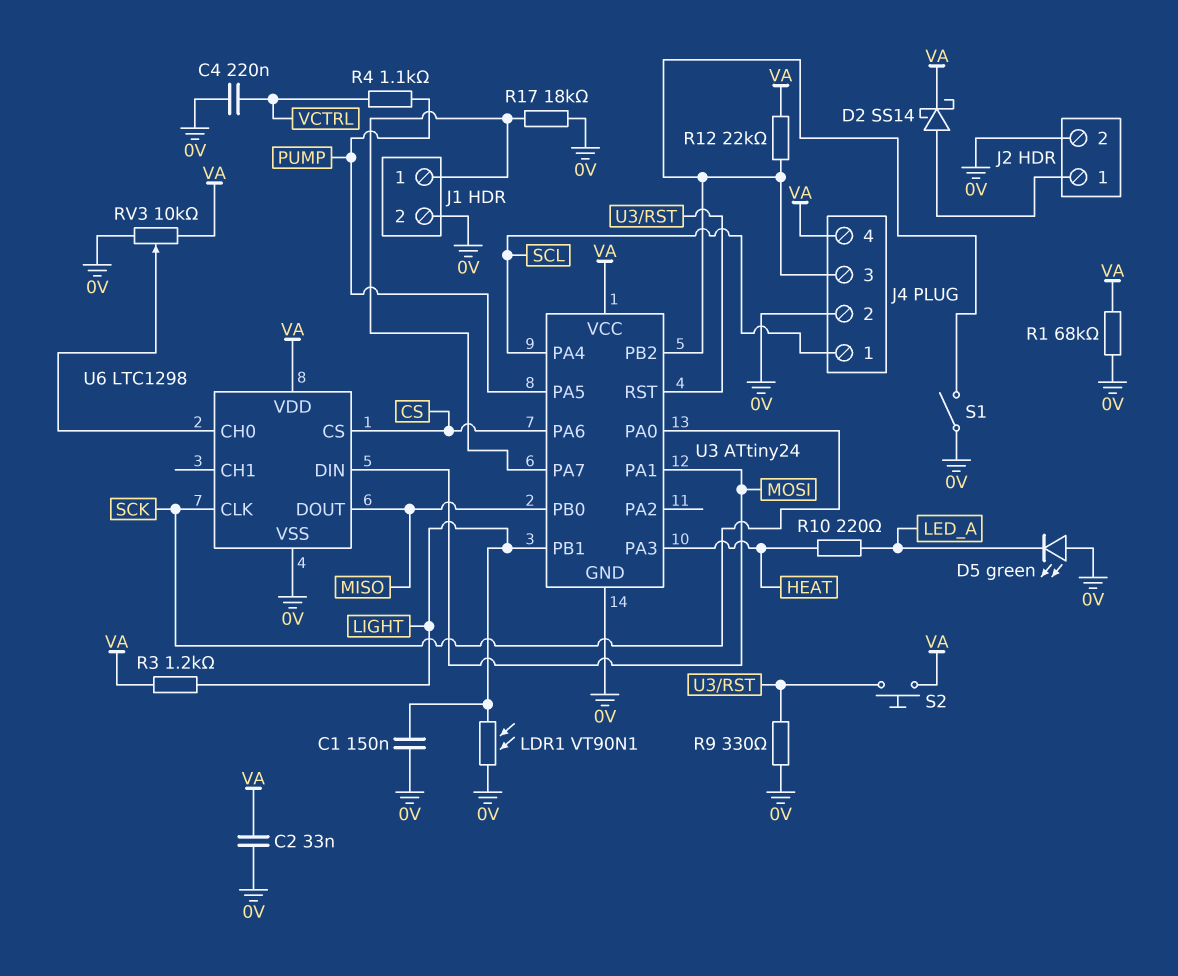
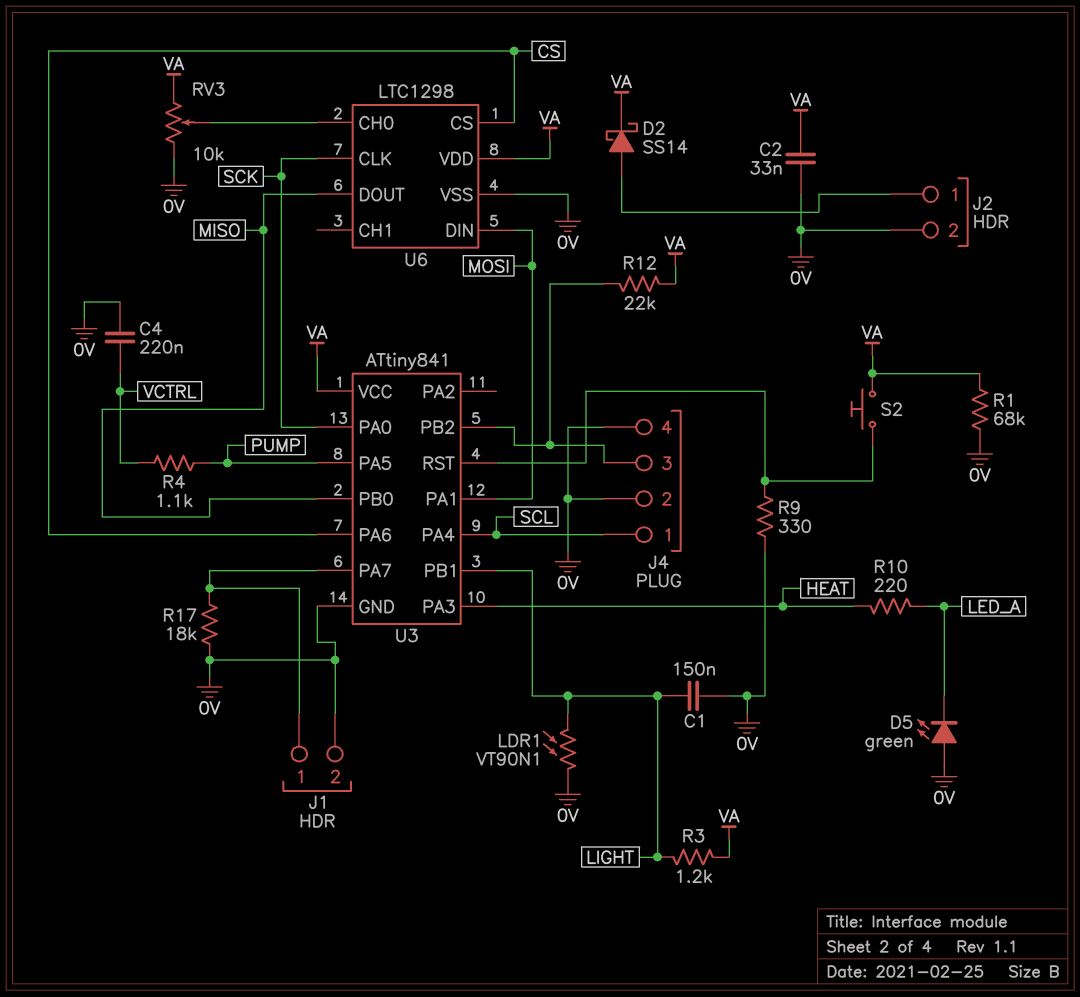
J4 pin 4: VA -> 0V
S1: switch (0V, J4/3) -> none
U3: ATtiny24 -> ATtiny841

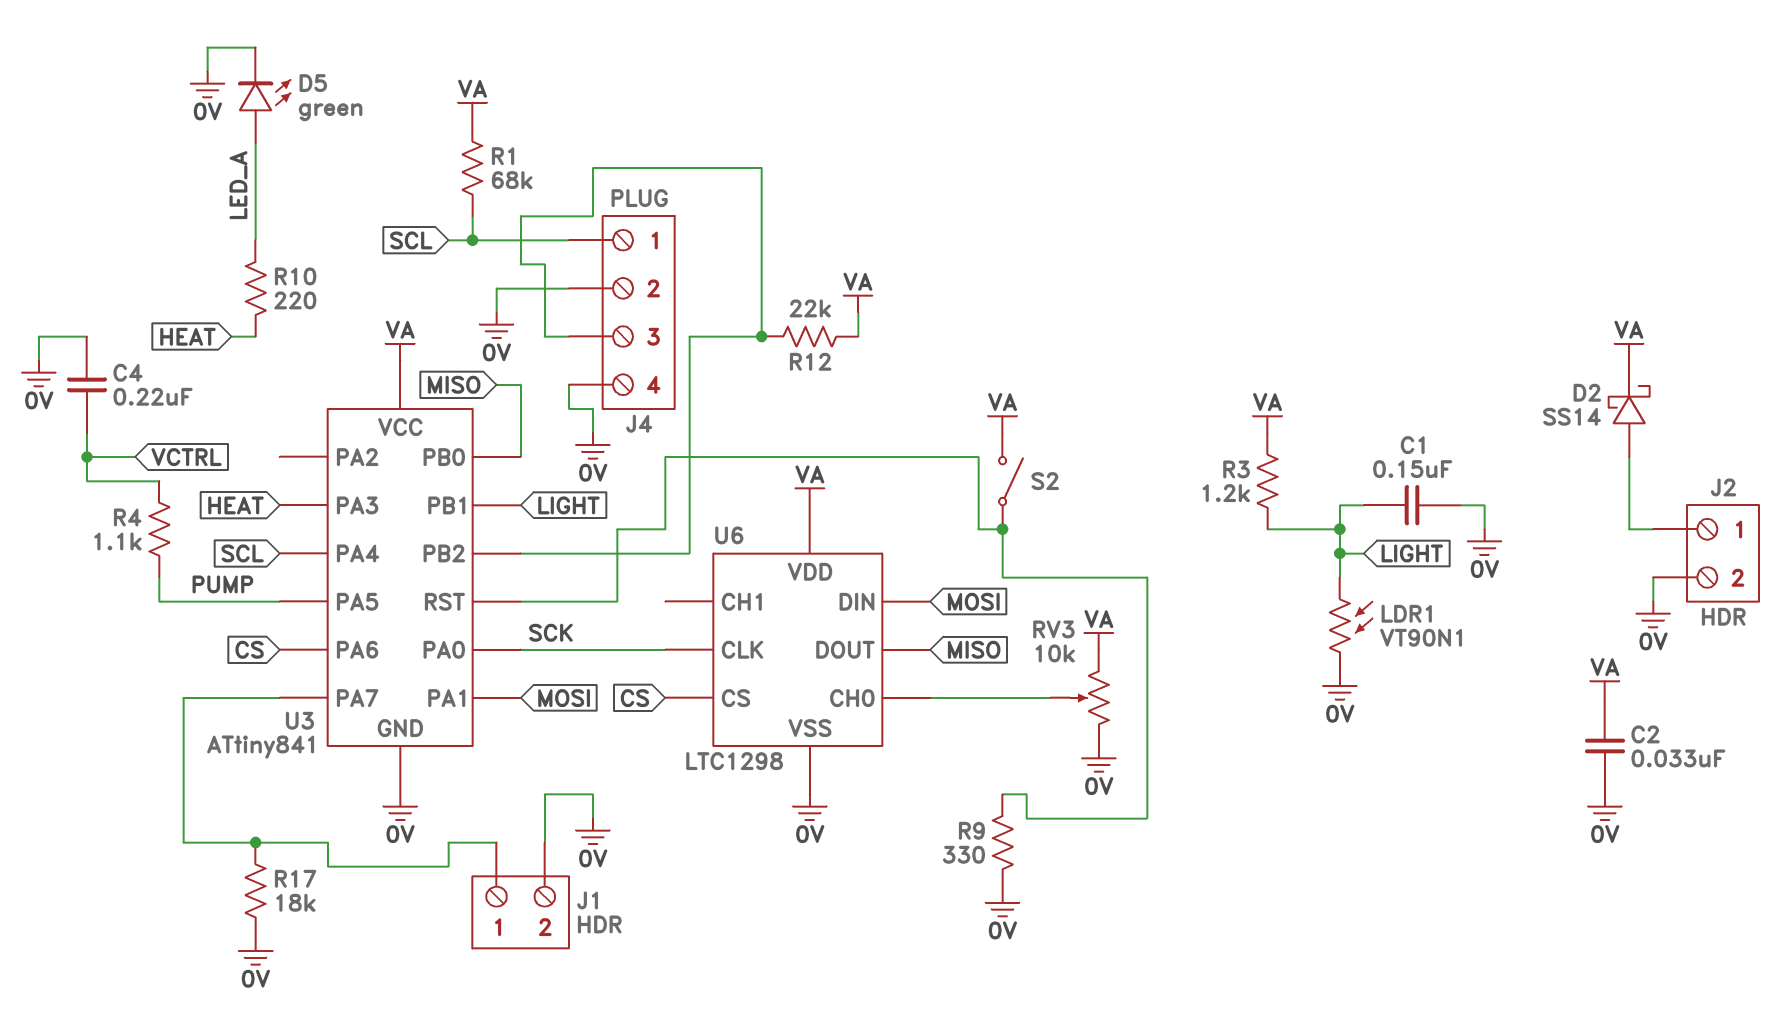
D5: LED green (A 0V, K LED_A) -> LED green (A LED_A, K 0V)
R1: 68k (0V, VA) -> 68k (SCL, VA)
S2: button (U3/RST, VA) -> switch (U3/RST, VA)

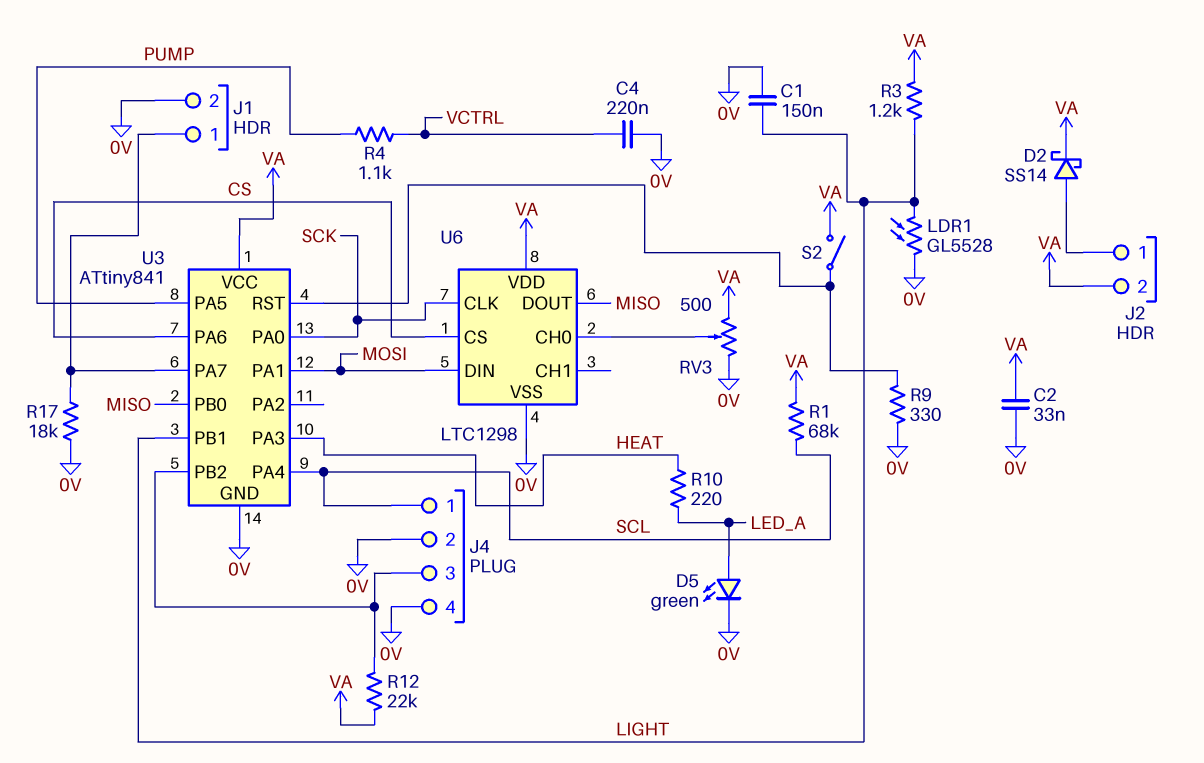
J2 pin 2: 0V -> VA
LDR1: VT90N1 (0V, LIGHT) -> GL5528 (0V, LIGHT)
RV3: 10k (0V, VA, wiper U6/CH0) -> 500 (0V, VA, wiper U6/CH0)

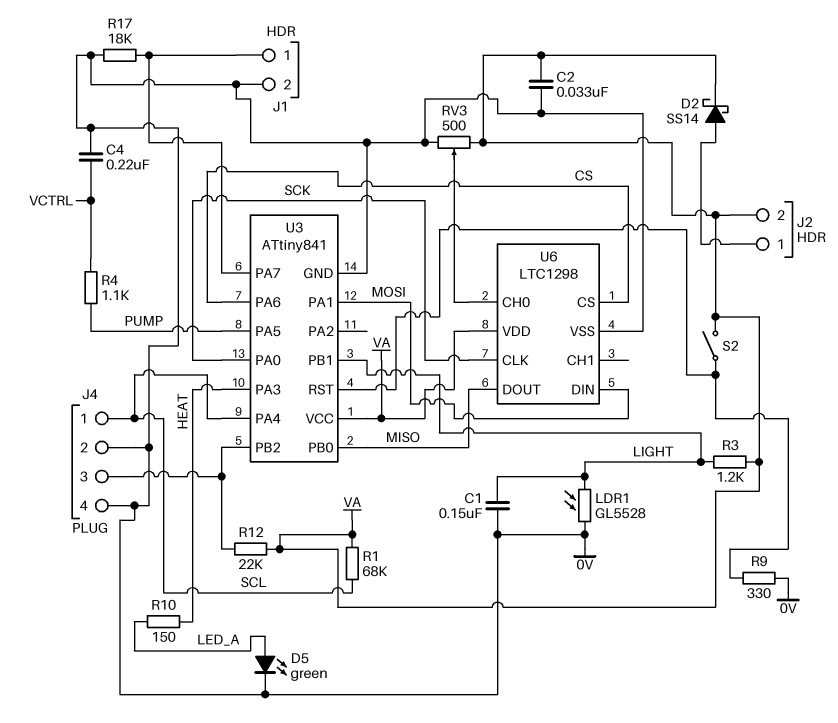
R10: 220 (HEAT, LED_A) -> 150 (HEAT, LED_A)

